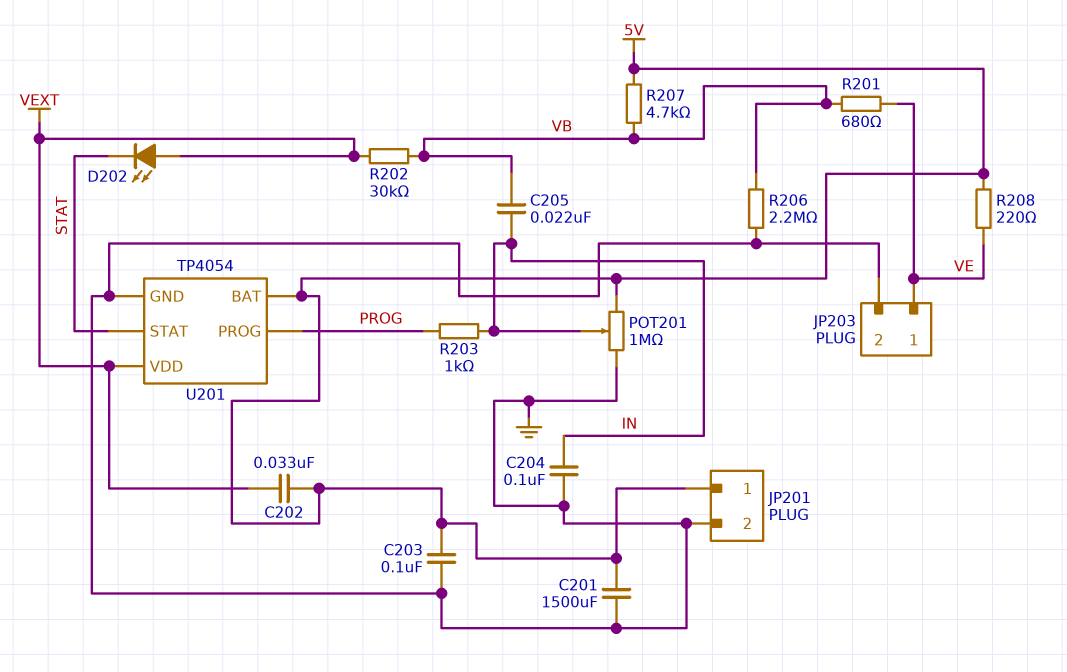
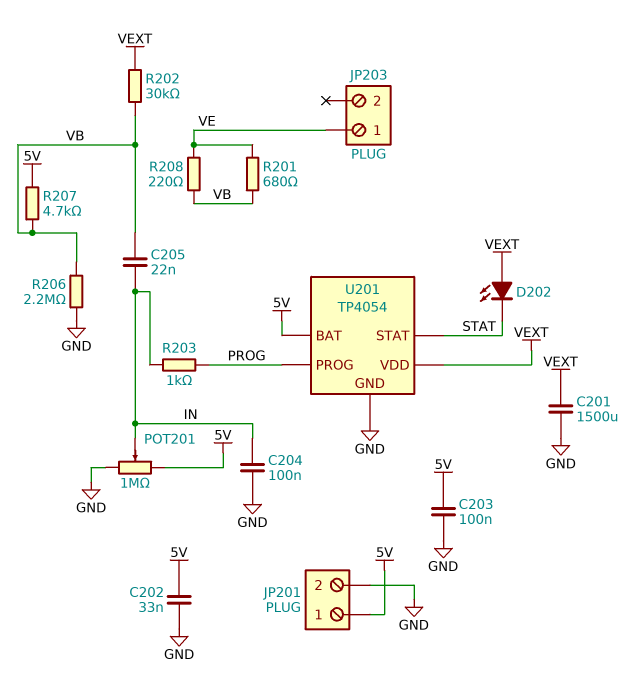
C201: 1500uF (5V, GND) -> 1500uF (GND, VEXT)
C202: 33nF (5V, VEXT) -> 33nF (5V, GND)
JP203 pin 2: GND -> none
R208: 220 (5V, VE) -> 220 (VB, VE)

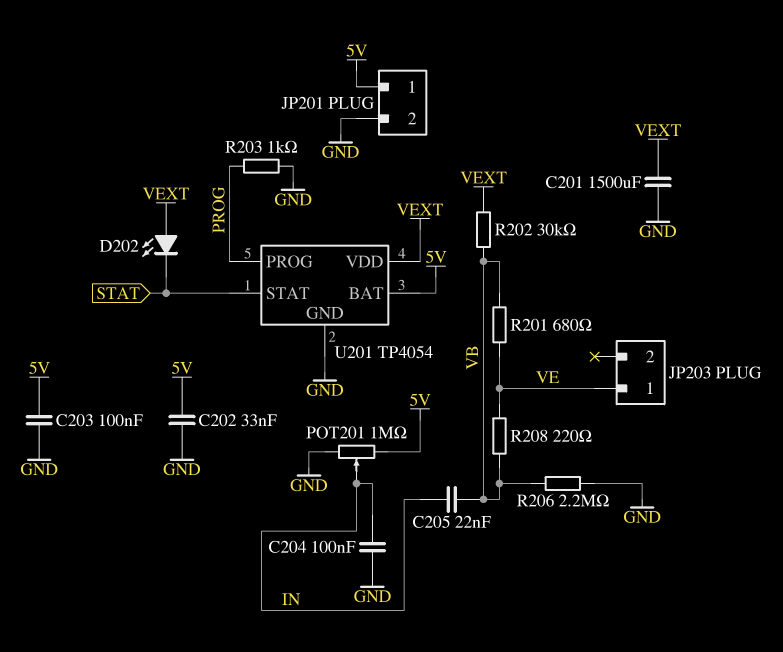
R203: 1k (IN, PROG) -> 1k (GND, PROG)
R207: 4.7k (5V, VB) -> none

